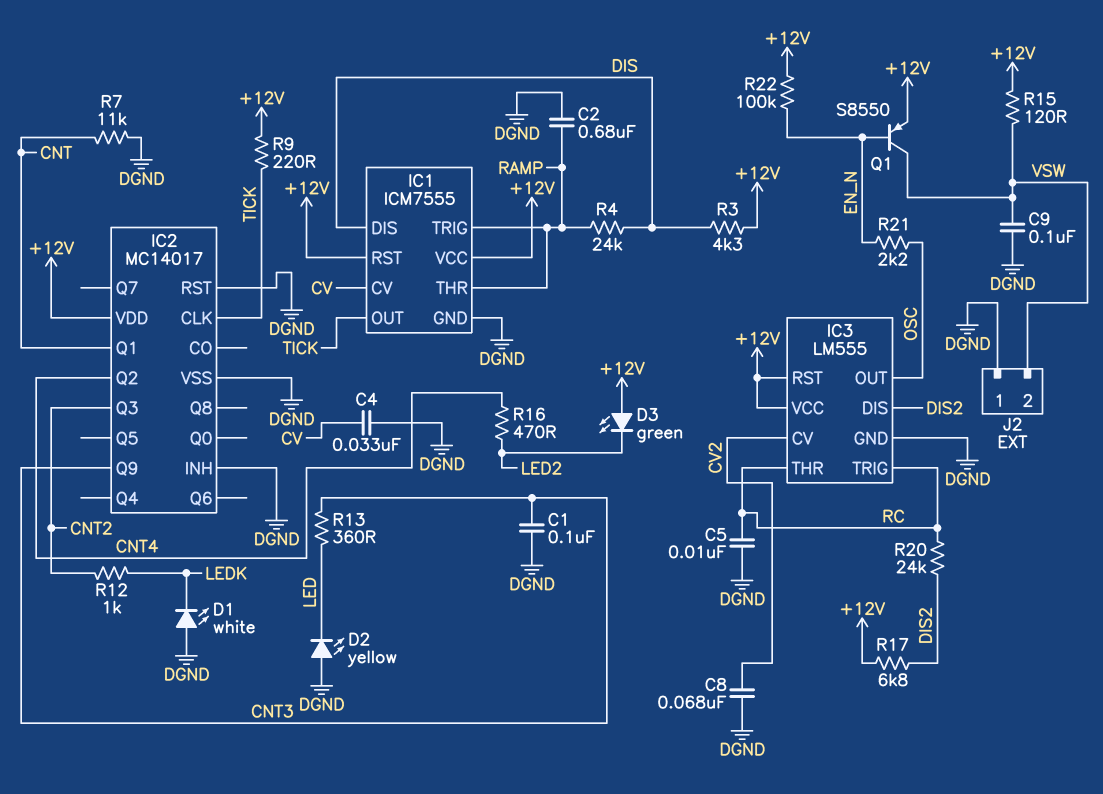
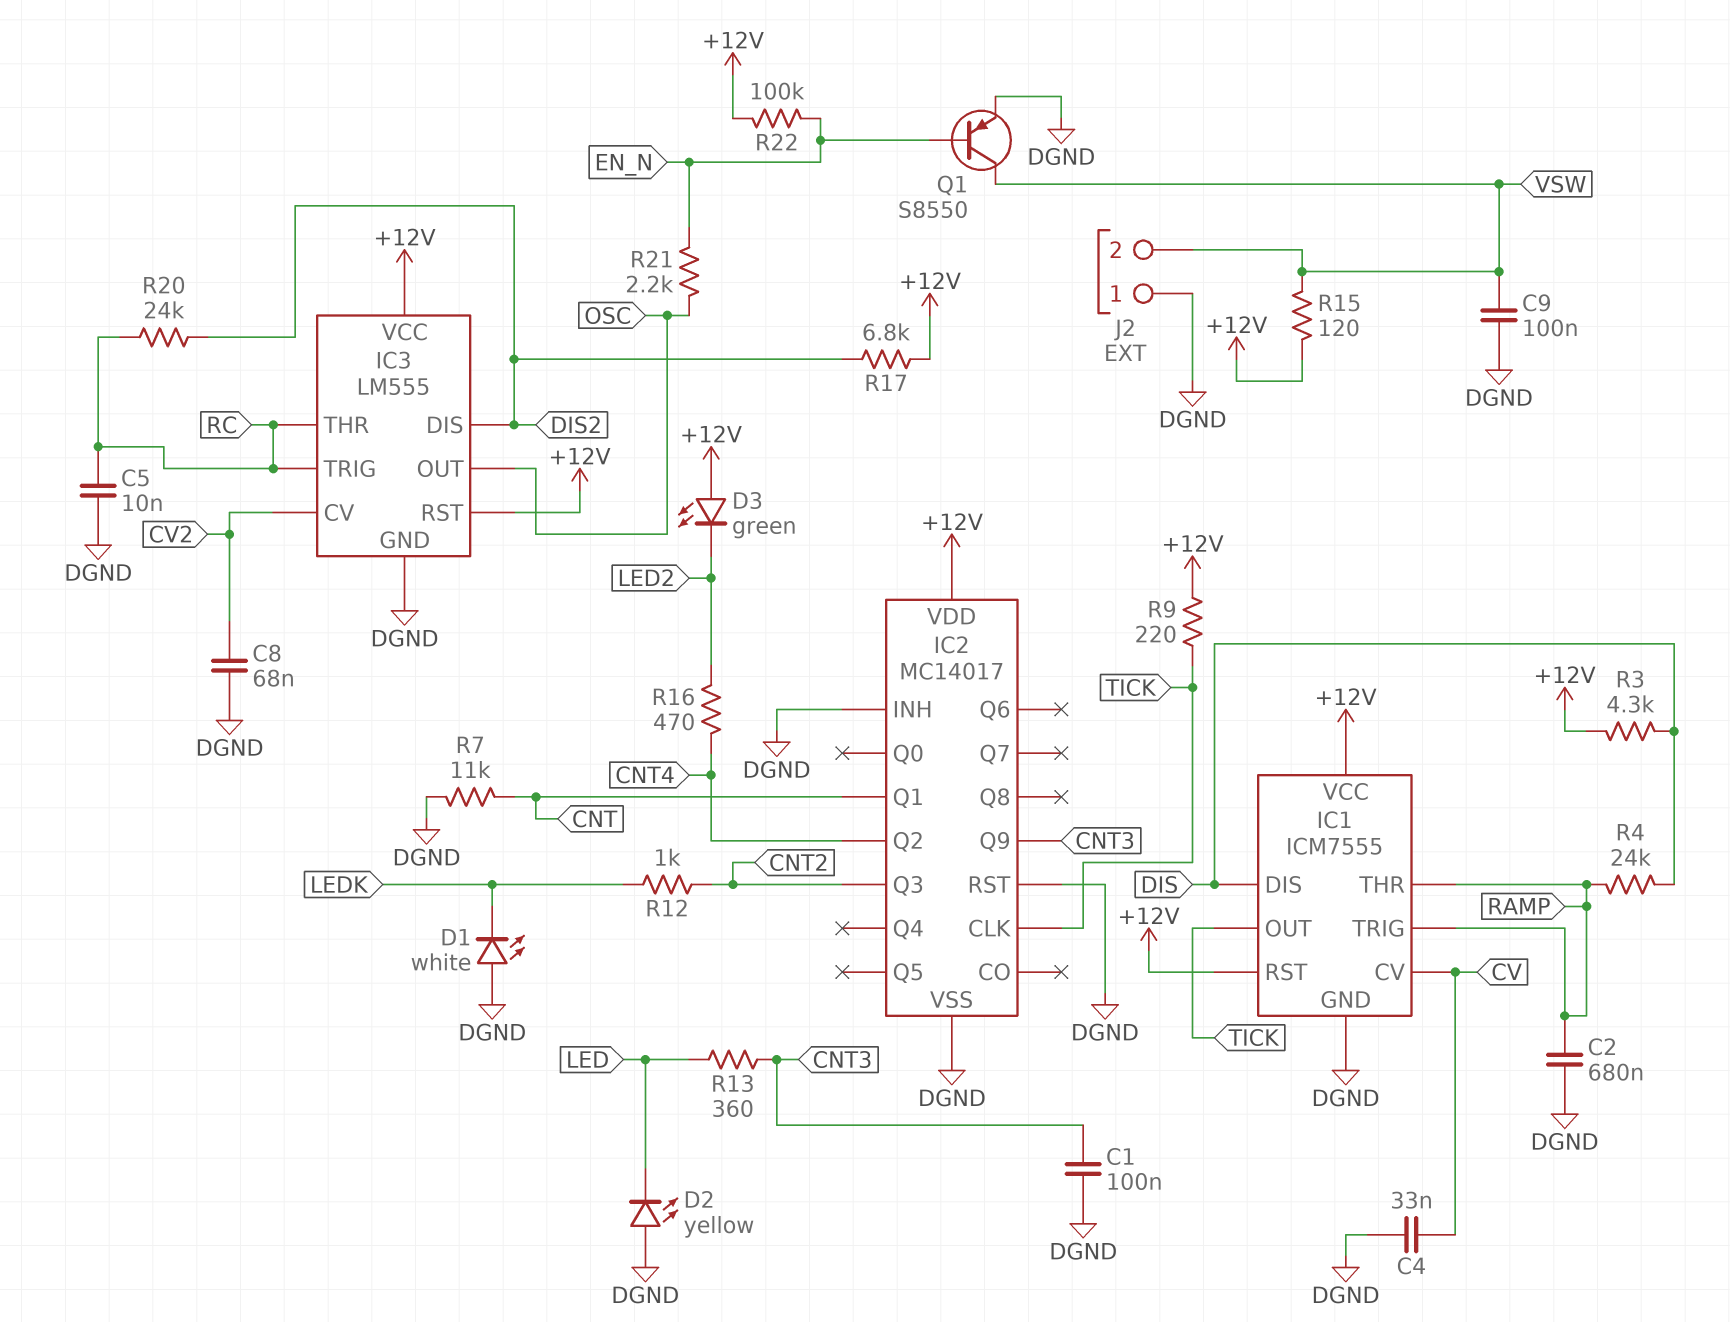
Q1: PNP S8550 (B EN_N, C VSW, E +12V) -> PNP S8550 (B EN_N, C VSW, E DGND)

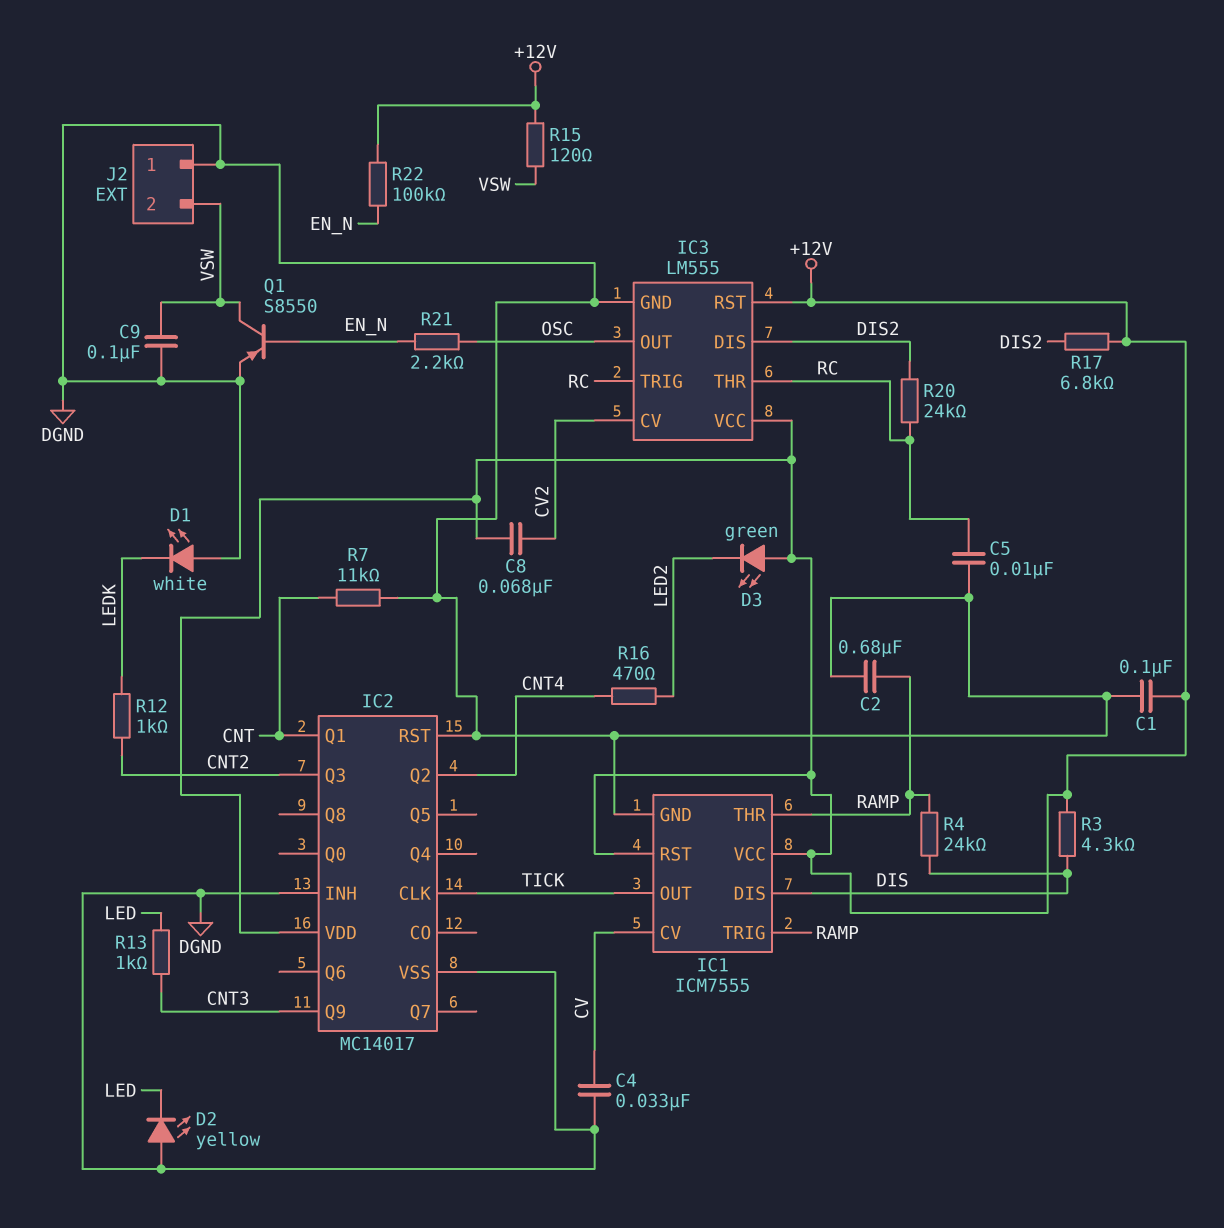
C1: 100nF (CNT3, DGND) -> 100nF (+12V, DGND)
C8: 68nF (CV2, DGND) -> 68nF (+12V, CV2)
R9: 220 (+12V, TICK) -> none
R13: 360 (CNT3, LED) -> 1k (CNT3, LED)

